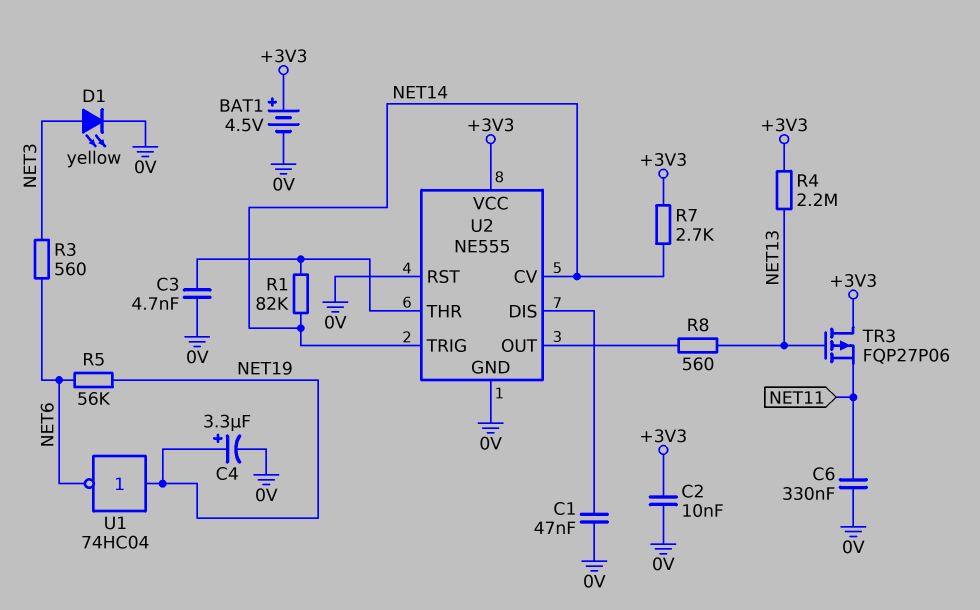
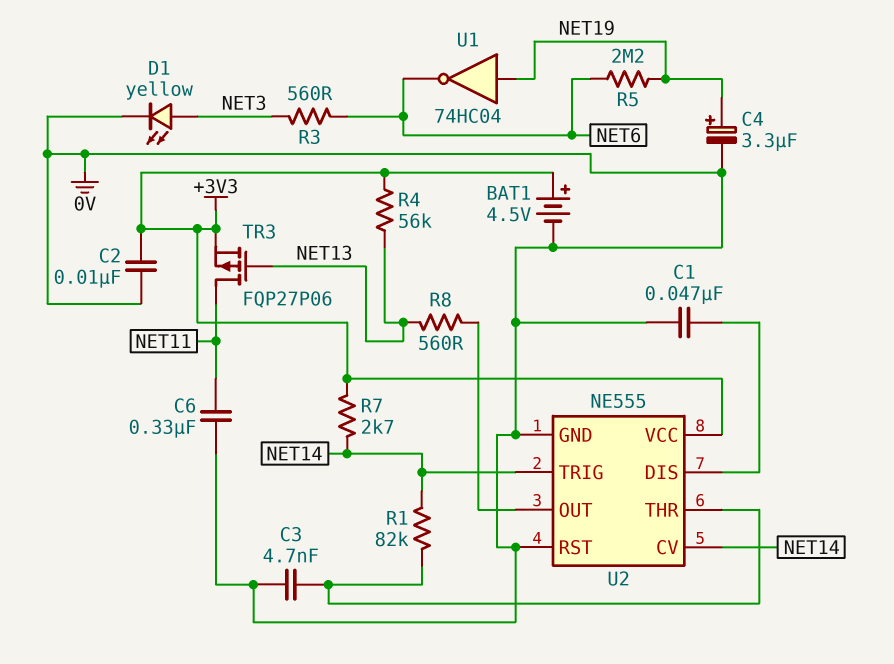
R4: 2.2M (+3V3, NET13) -> 56k (+3V3, NET13)
R5: 56k (NET6, NET19) -> 2.2M (NET6, NET19)
TR3: PMOS FQP27P06 (G NET13, D +3V3, S NET11) -> PMOS FQP27P06 (G NET13, D NET11, S +3V3)

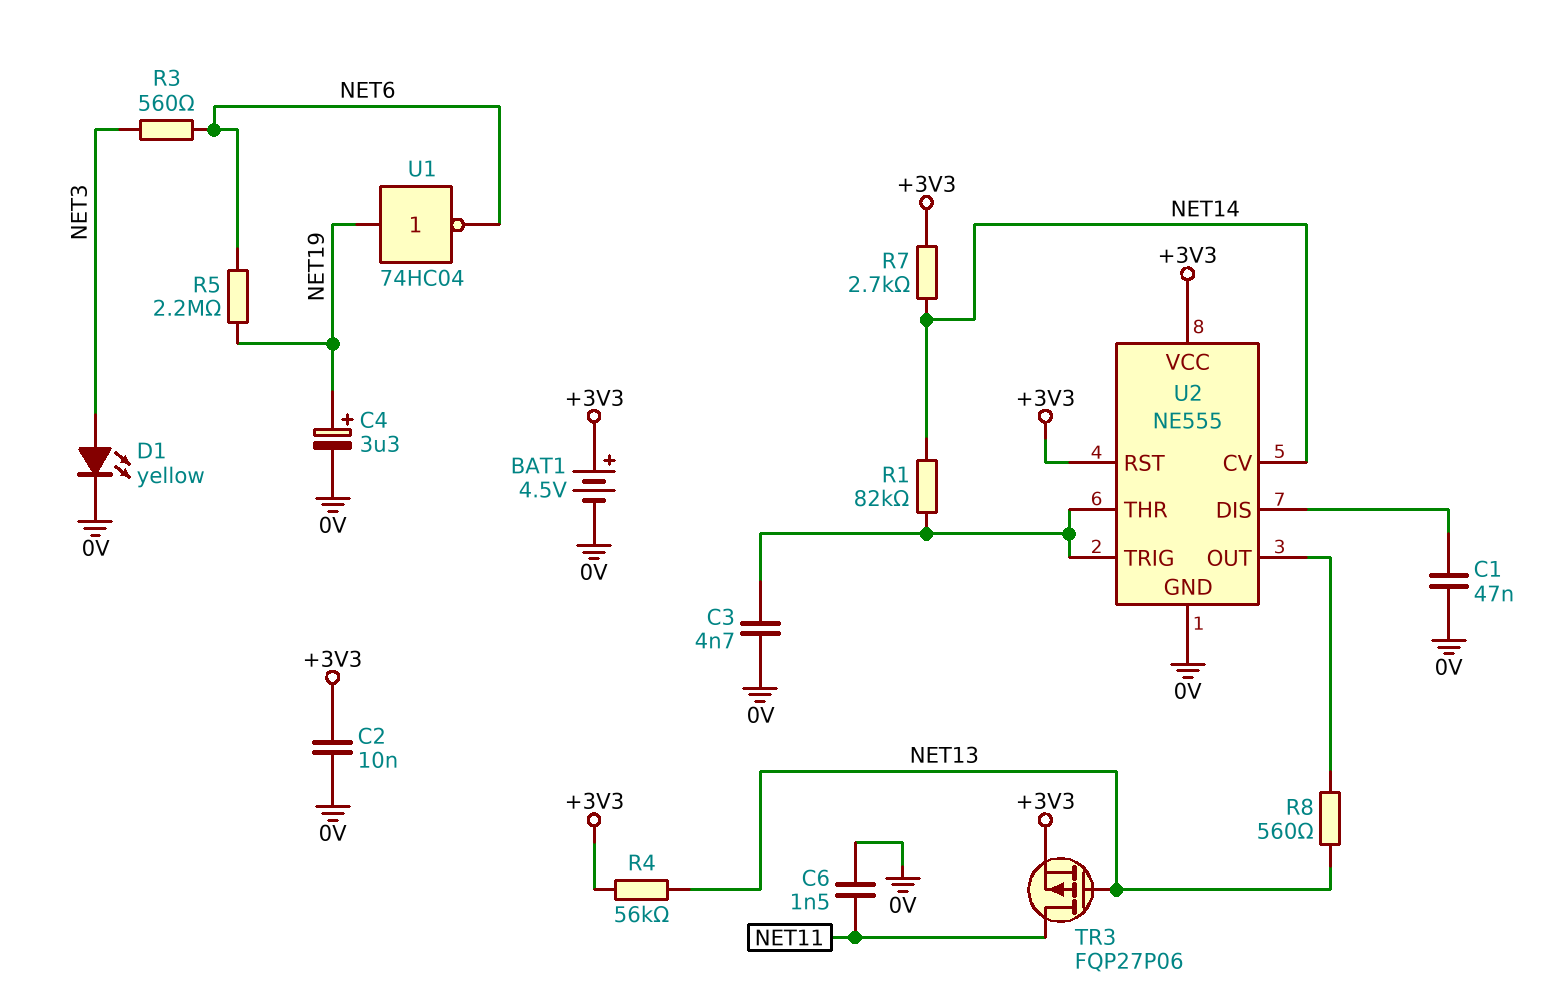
C6: 330nF (0V, NET11) -> 1.5nF (0V, NET11)
U2 pin RST: 0V -> +3V3
U2 pin TRIG: NET14 -> U2/THR

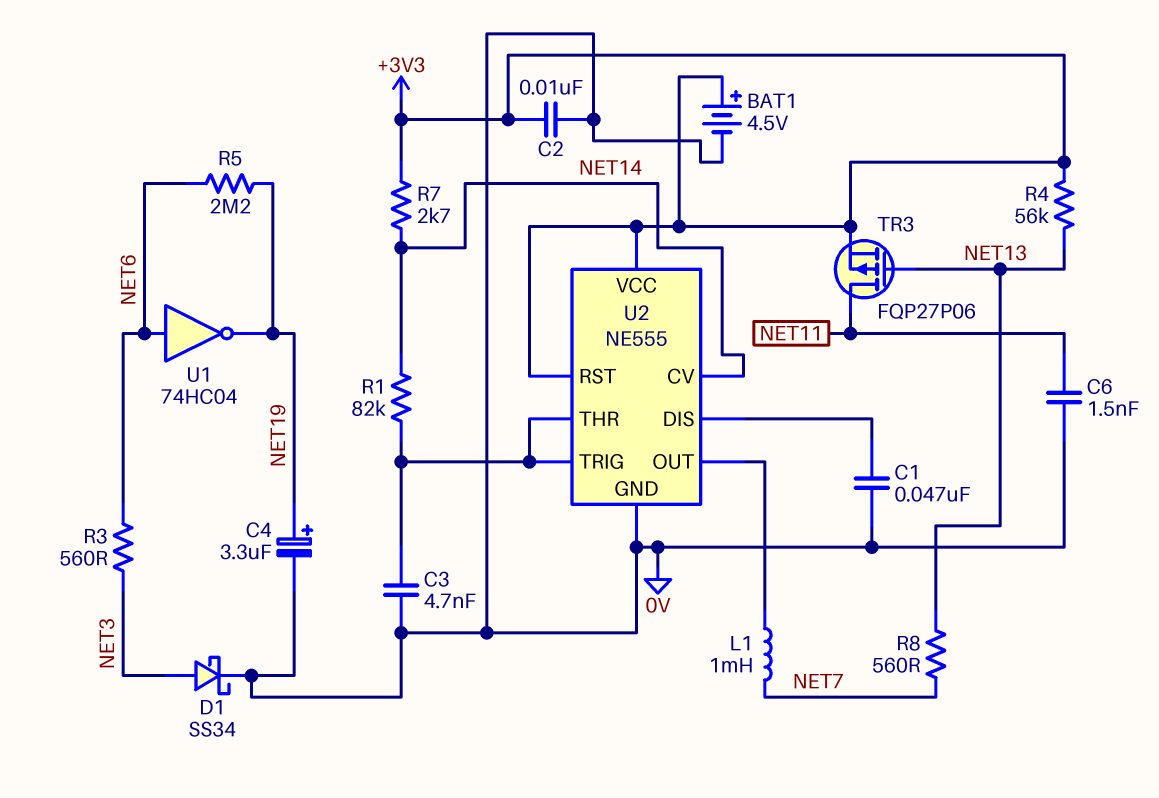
D1: LED yellow (A NET3, K 0V) -> schottky SS34 (A NET3, K 0V)
L1: none -> 1mH (NET7, U2/OUT)
R8: 560 (NET13, U2/OUT) -> 560 (NET7, NET13)
U1: NOT 74HC04 (in NET19, out NET6) -> NOT 74HC04 (in NET6, out NET19)

